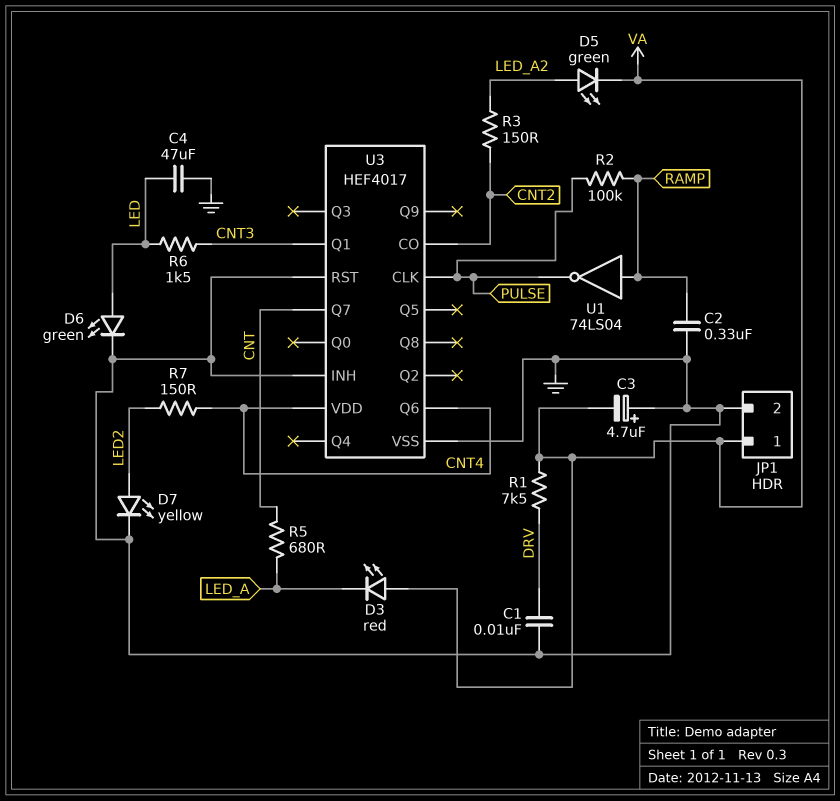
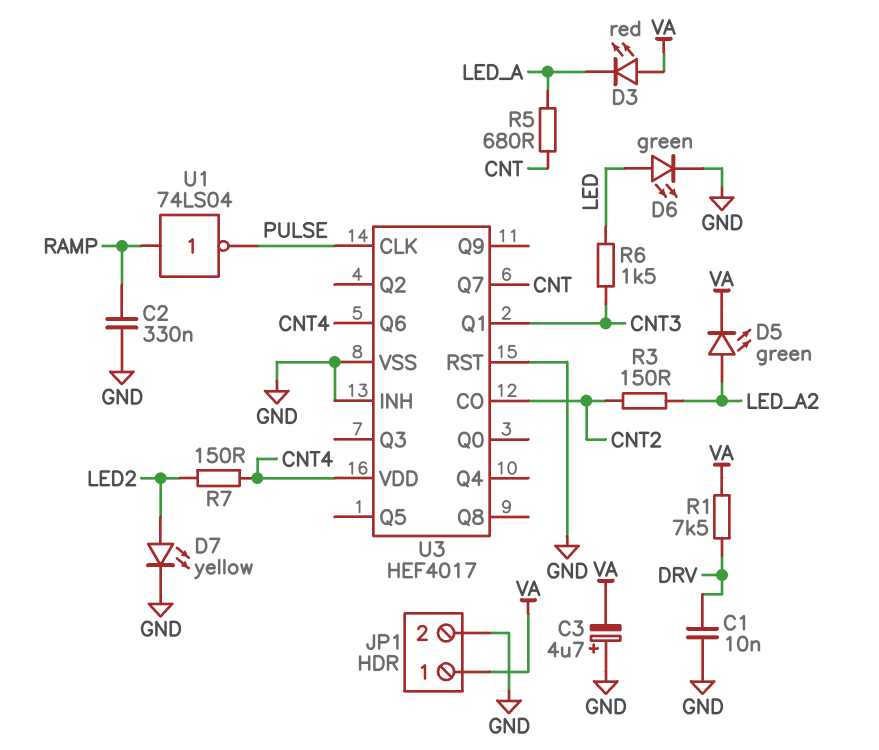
C4: 47uF (GND, LED) -> none
R2: 100k (PULSE, RAMP) -> none

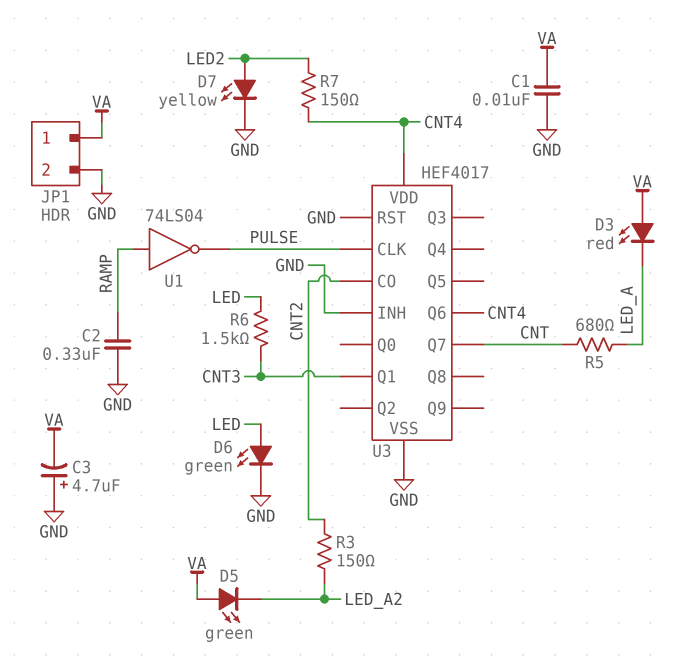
C1: 10nF (DRV, GND) -> 10nF (GND, VA)
D5: LED green (A LED_A2, K VA) -> LED green (A VA, K LED_A2)
R1: 7.5k (DRV, VA) -> none

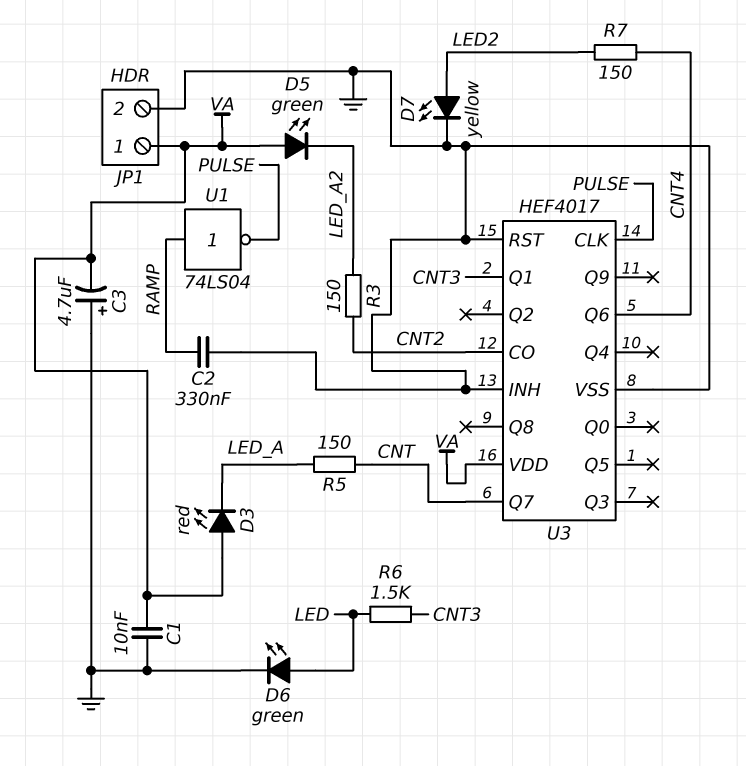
R5: 680 (CNT, LED_A) -> 150 (CNT, LED_A)
U3 pin VDD: CNT4 -> VA

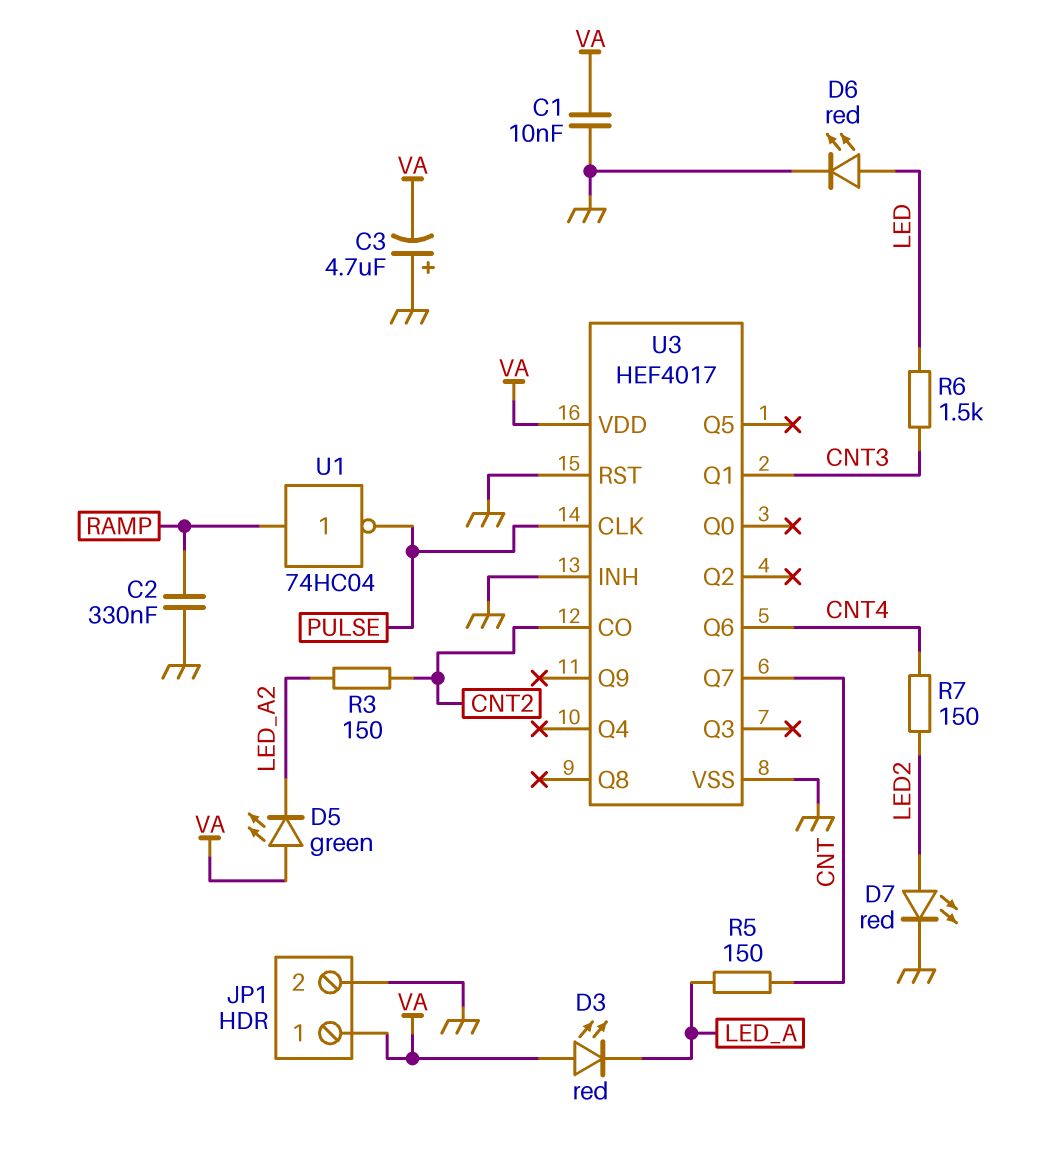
D6: LED green (A LED, K GND) -> LED red (A LED, K GND)
D7: LED yellow (A LED2, K GND) -> LED red (A LED2, K GND)
U1: NOT 74LS04 (in RAMP, out PULSE) -> NOT 74HC04 (in RAMP, out PULSE)

